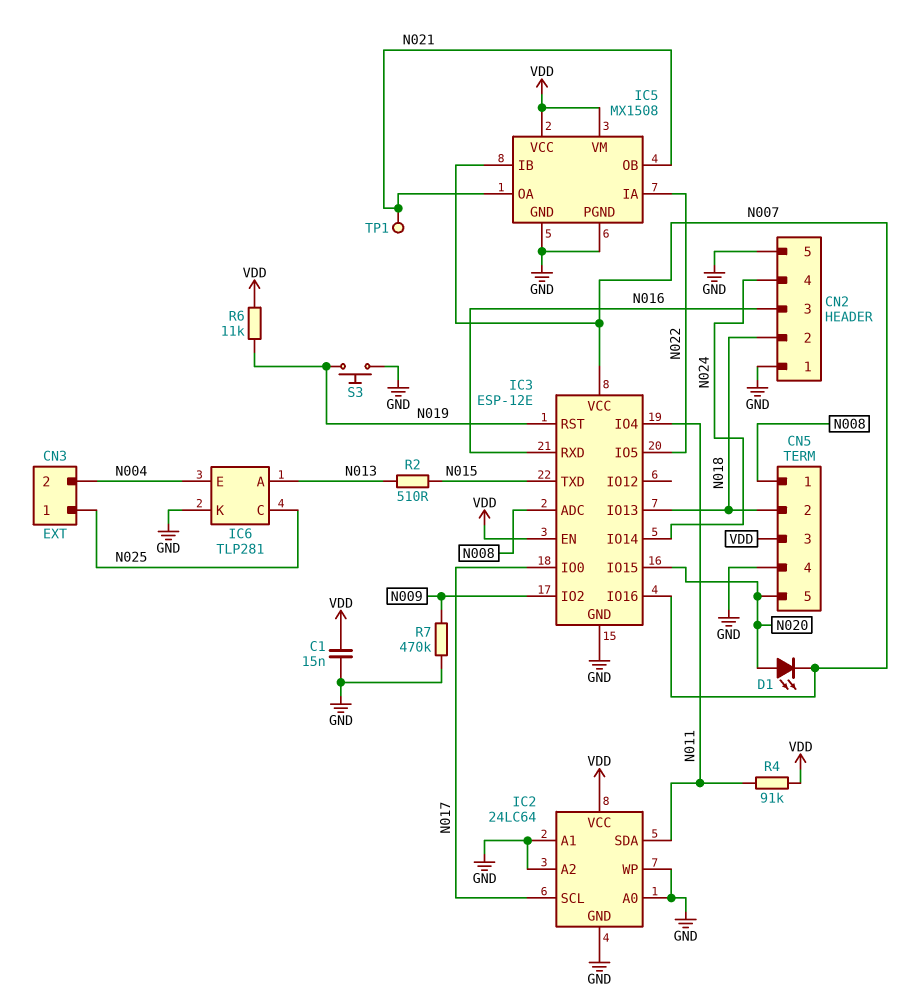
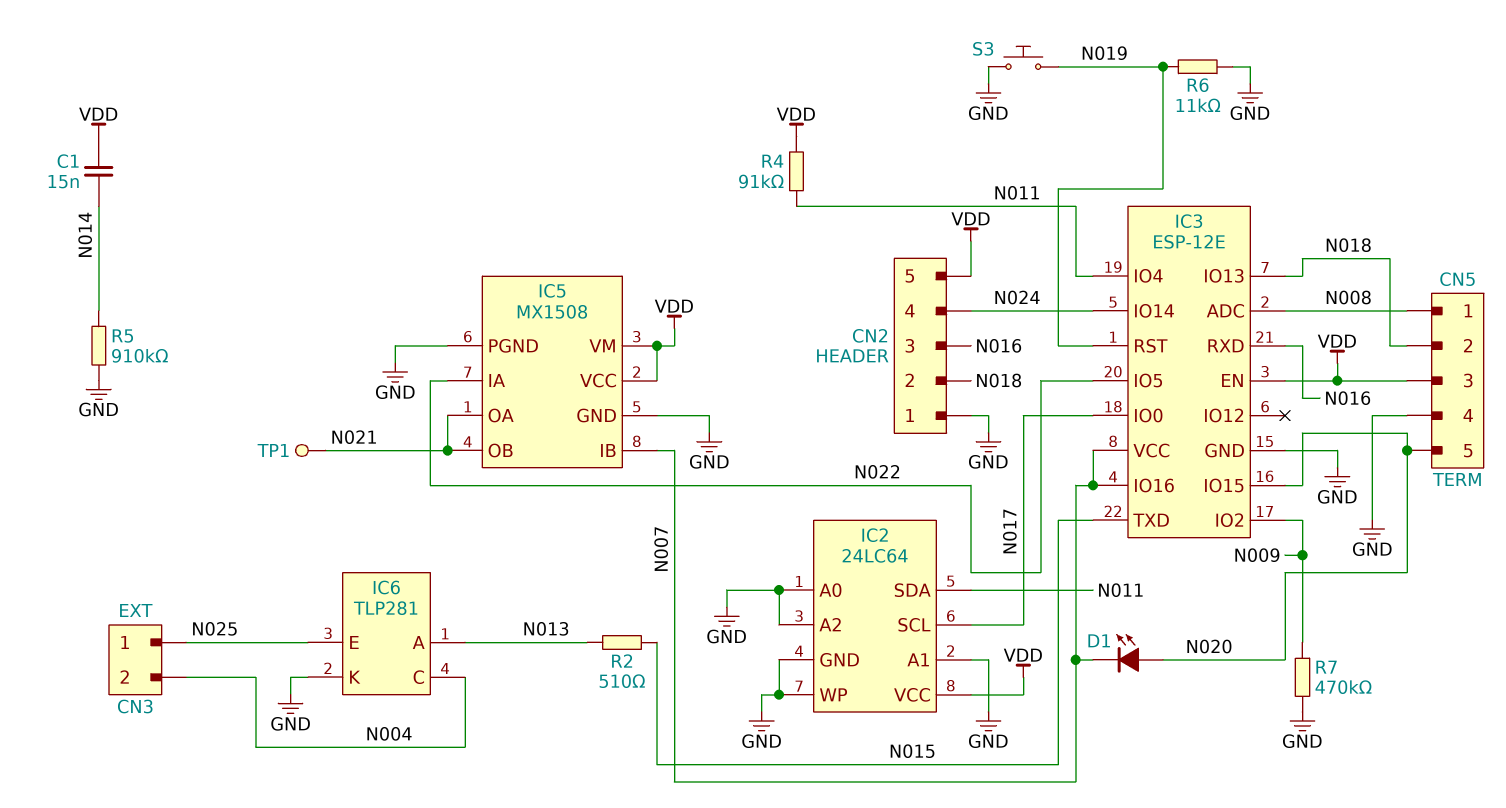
C1: 15nF (GND, VDD) -> 15nF (N014, VDD)
CN2 pin 5: GND -> VDD
IC6 pin C: N025 -> N004
IC6 pin E: N004 -> N025
R5: none -> 910k (GND, N014)
R6: 11k (N019, VDD) -> 11k (GND, N019)

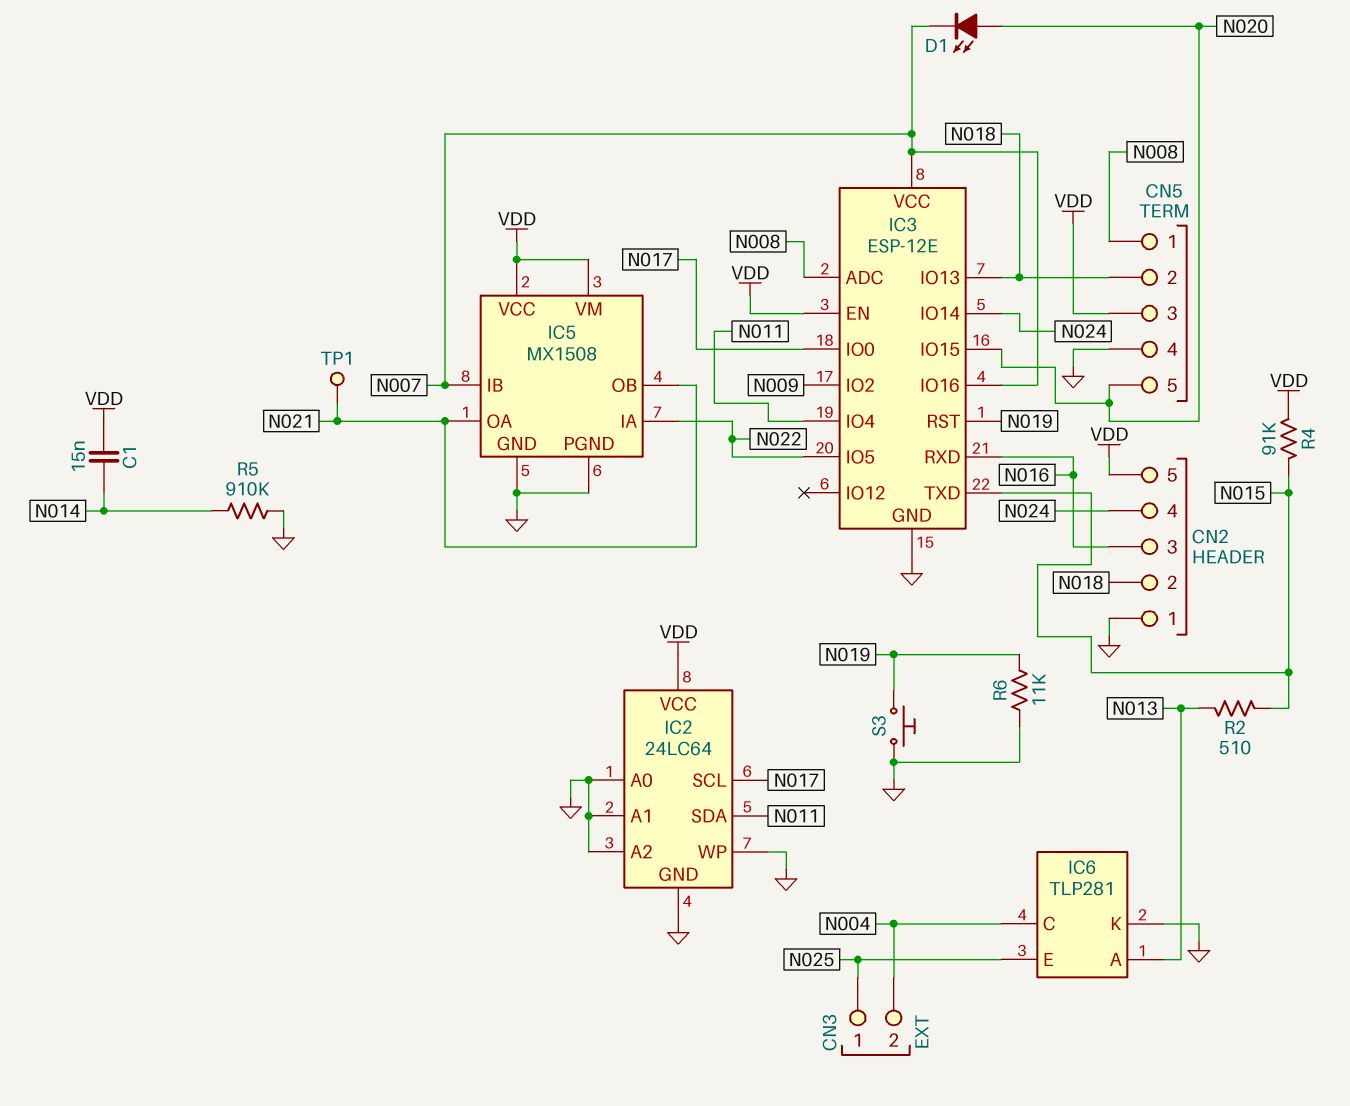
R4: 91k (N011, VDD) -> 91k (N015, VDD)
R7: 470k (GND, N009) -> none

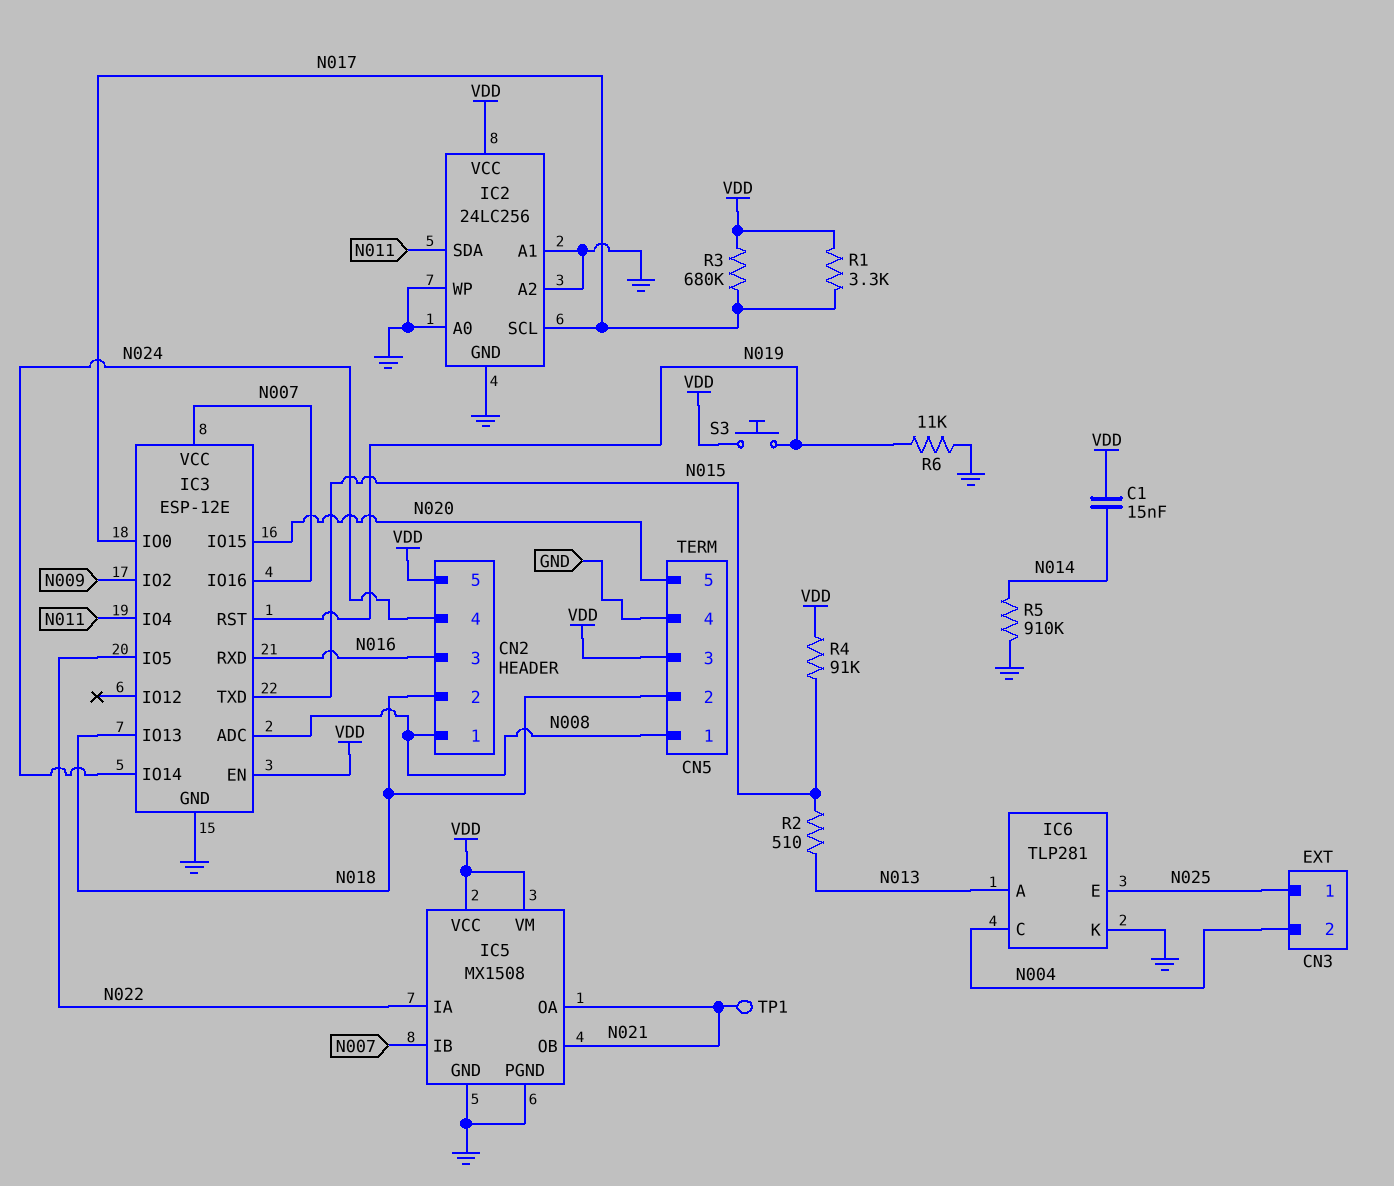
CN2 pin 1: GND -> N008
D1: LED (A N020, K N007) -> none
IC2: 24LC64 -> 24LC256
R1: none -> 3.3k (N017, VDD)
R3: none -> 680k (N017, VDD)
S3: button (GND, N019) -> button (N019, VDD)

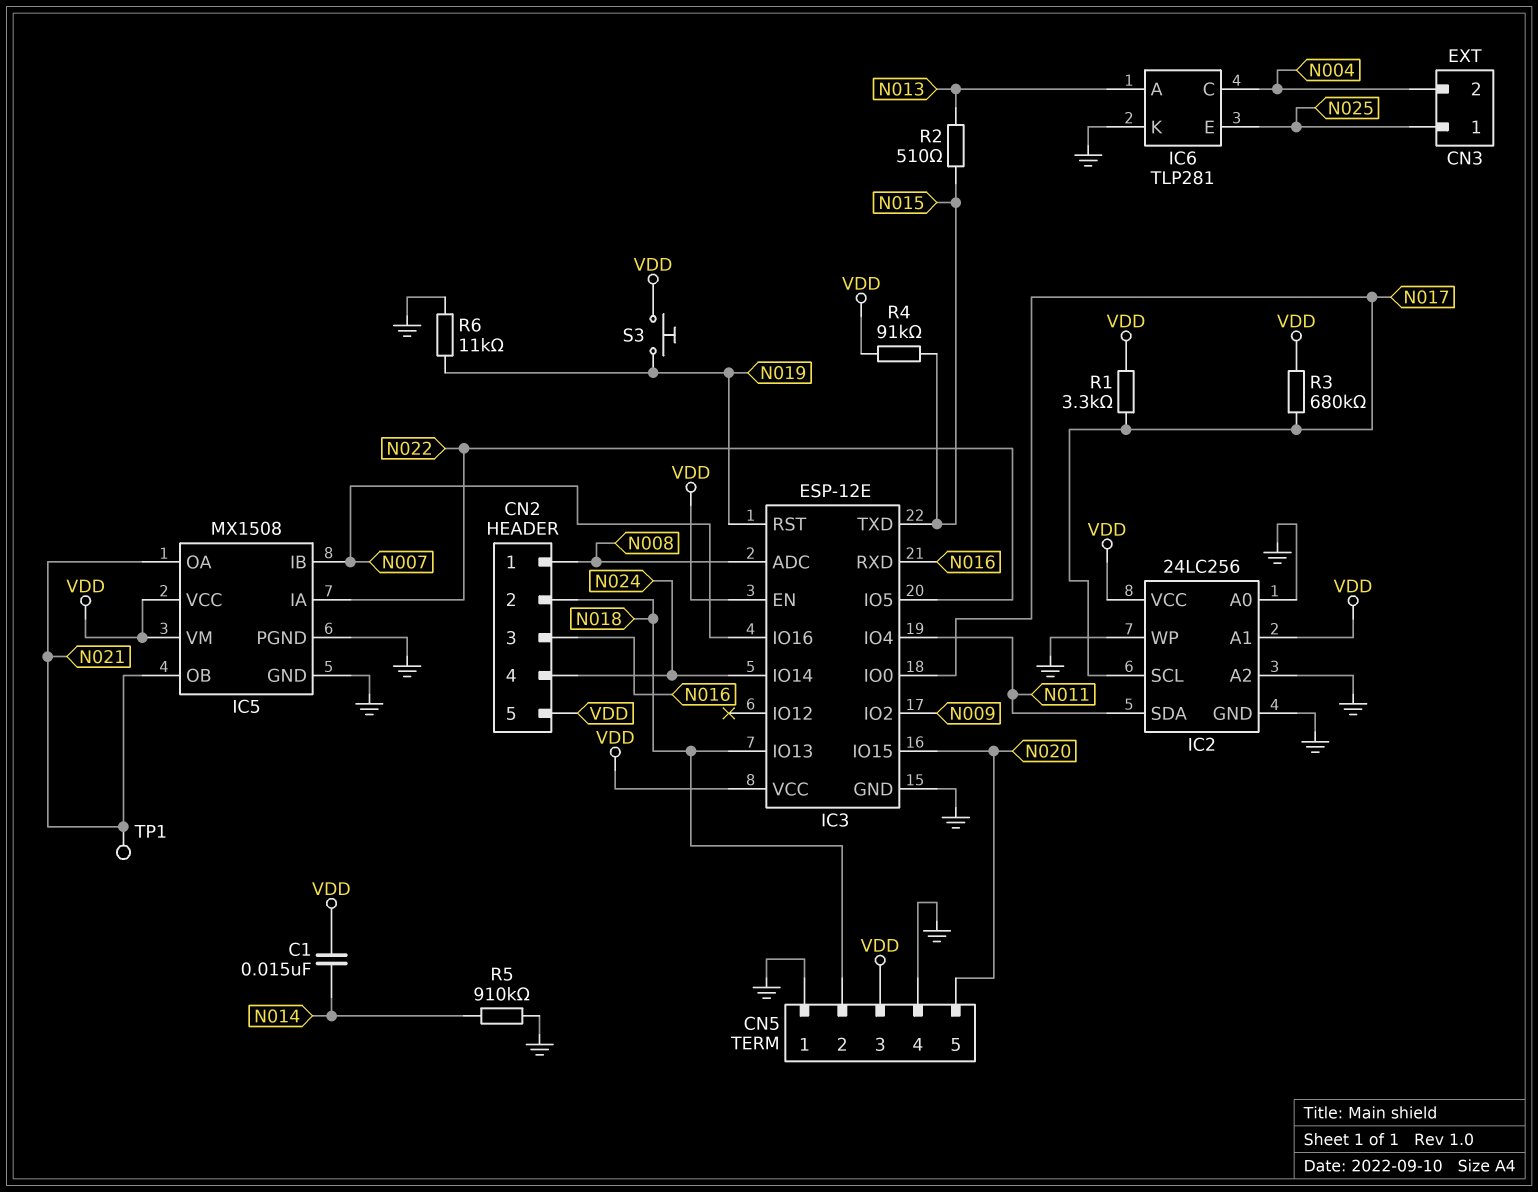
CN5 pin 1: N008 -> GND
IC2 pin A1: GND -> VDD
IC3 pin VCC: N007 -> VDD

